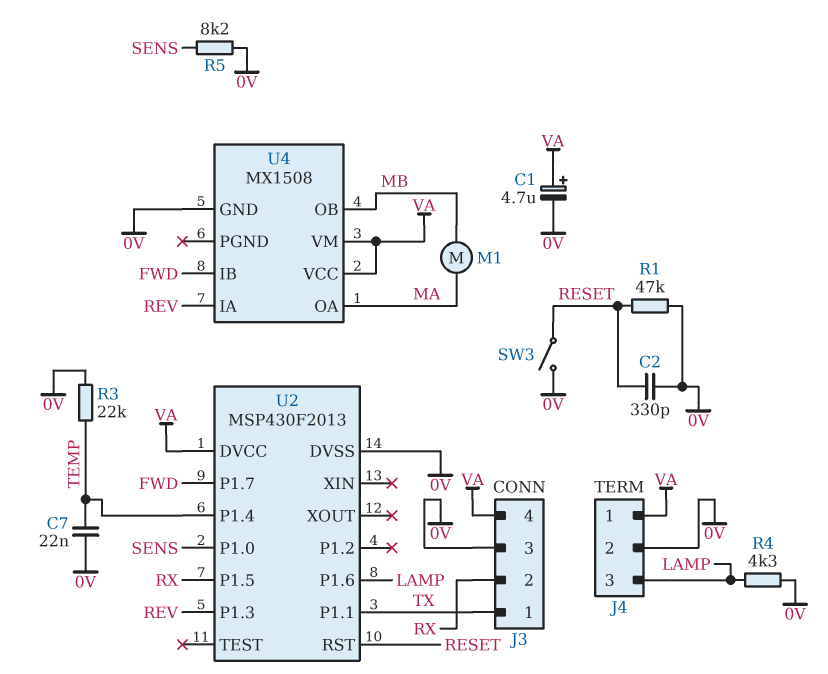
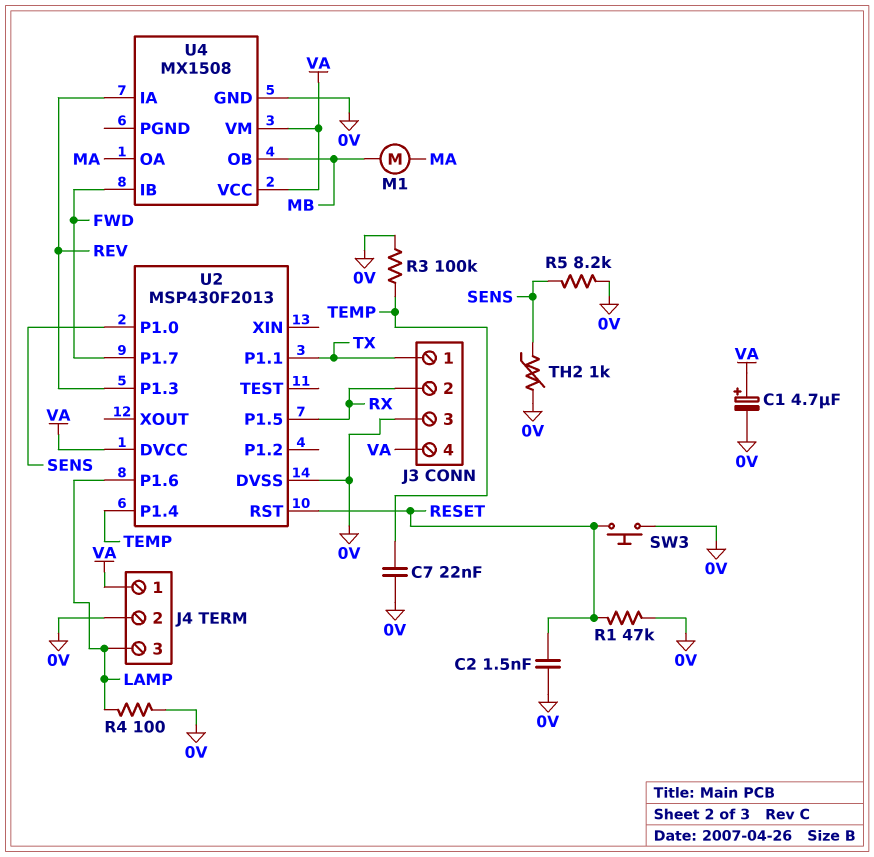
C2: 330pF (0V, RESET) -> 1.5nF (0V, RESET)
R3: 22k (0V, TEMP) -> 100k (0V, TEMP)
R4: 4.3k (0V, LAMP) -> 100 (0V, LAMP)
SW3: switch (0V, RESET) -> button (0V, RESET)
TH2: none -> 1k (0V, SENS)

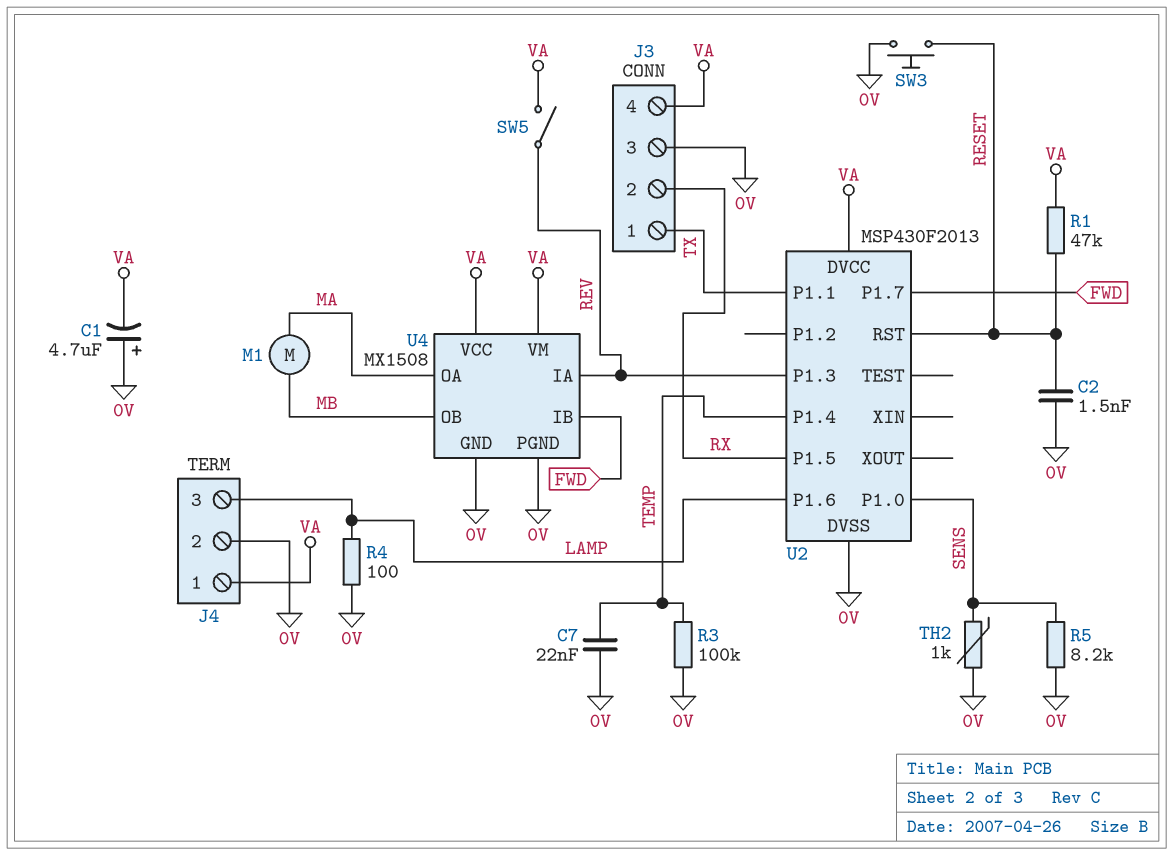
C1: 4.7uF (plus VA, minus 0V) -> 4.7uF (plus 0V, minus VA)
R1: 47k (0V, RESET) -> 47k (RESET, VA)
SW5: none -> switch (REV, VA)
U4 pin PGND: none -> 0V

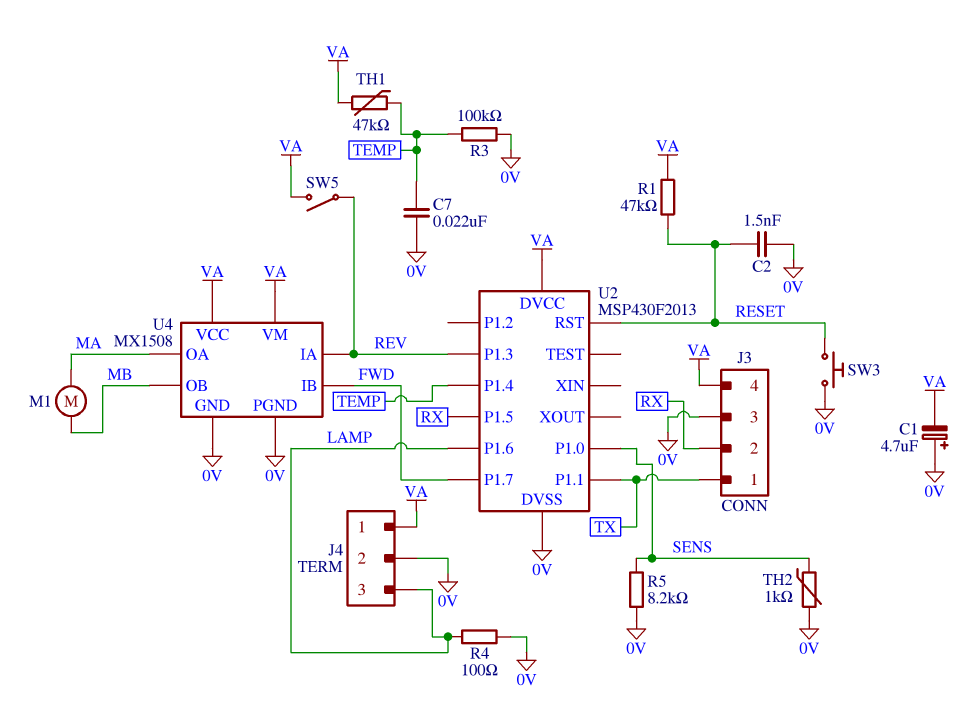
TH1: none -> 47k (TEMP, VA)

